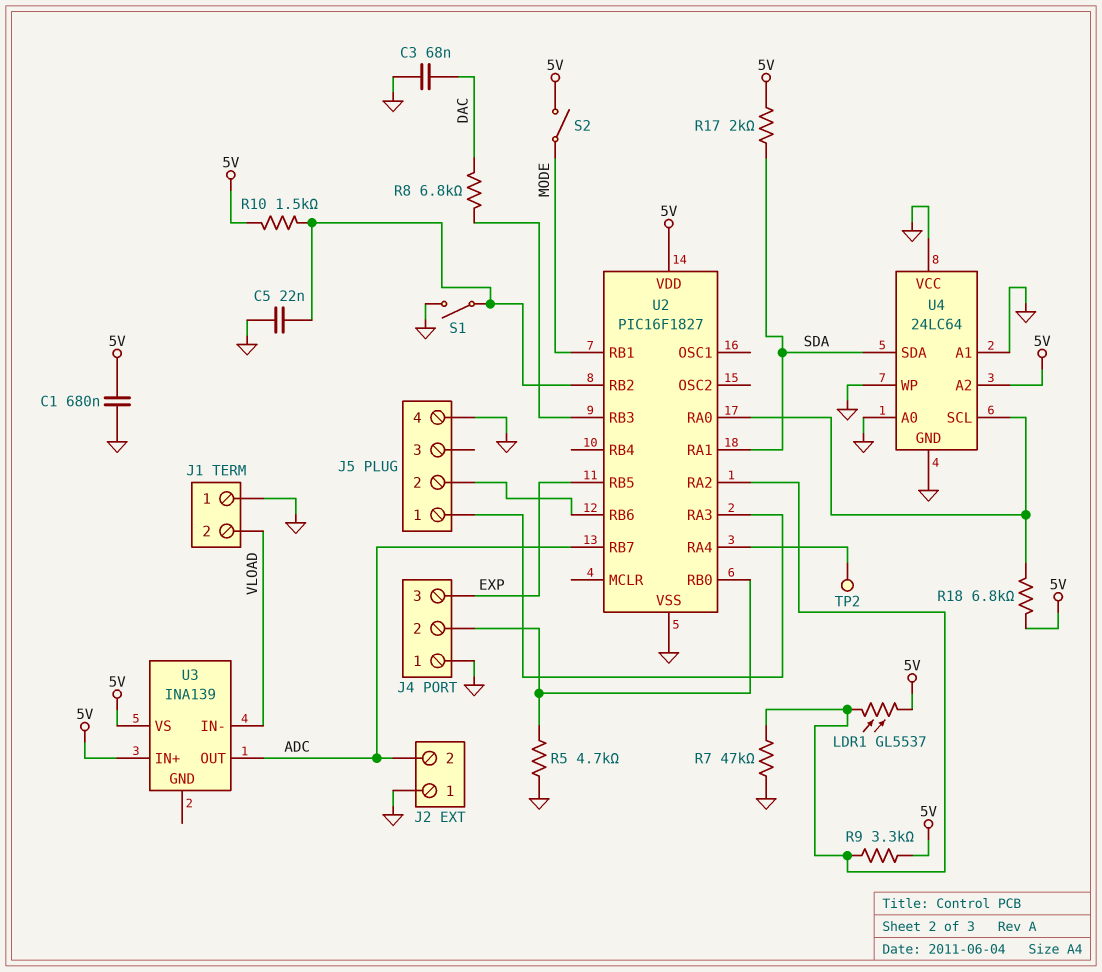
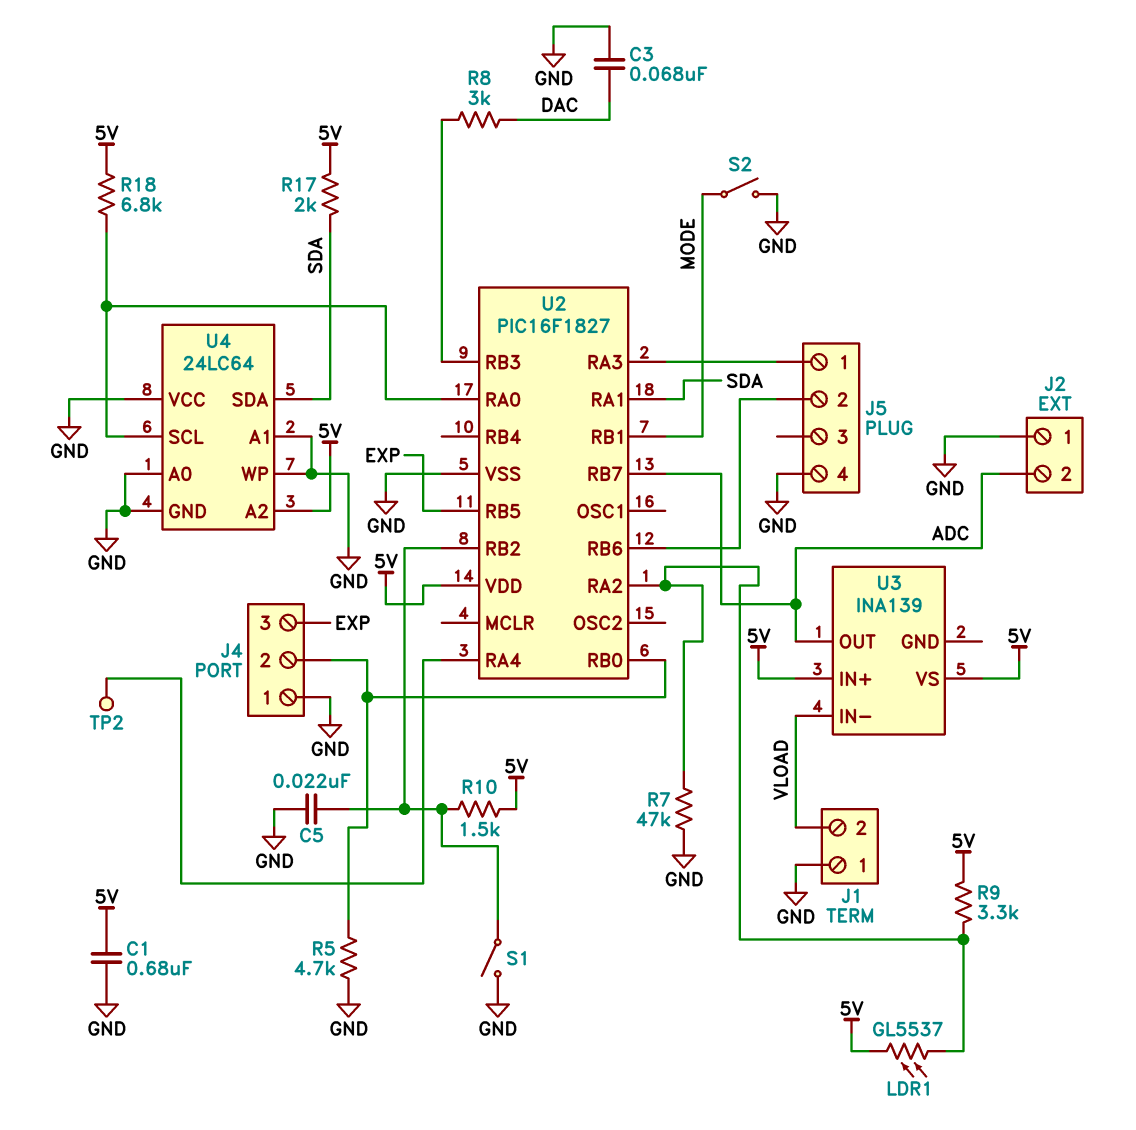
R8: 6.8k (DAC, U2/RB3) -> 3k (DAC, U2/RB3)
S2: switch (5V, MODE) -> switch (GND, MODE)

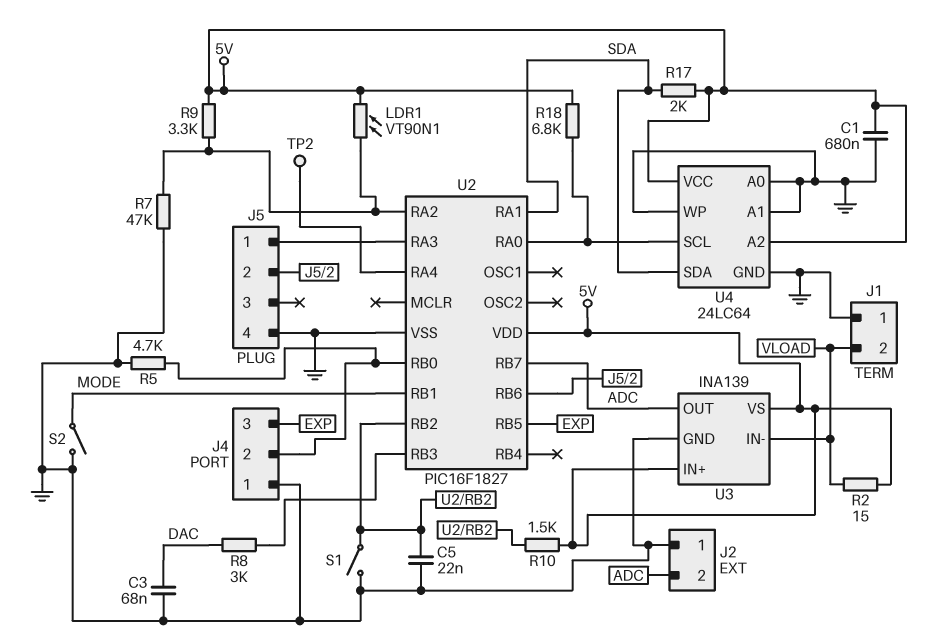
LDR1: GL5537 (5V, U2/RA2) -> VT90N1 (5V, U2/RA2)
R2: none -> 15 (5V, VLOAD)
U3 pin GND: none -> GND
U4 pin VCC: GND -> 5V

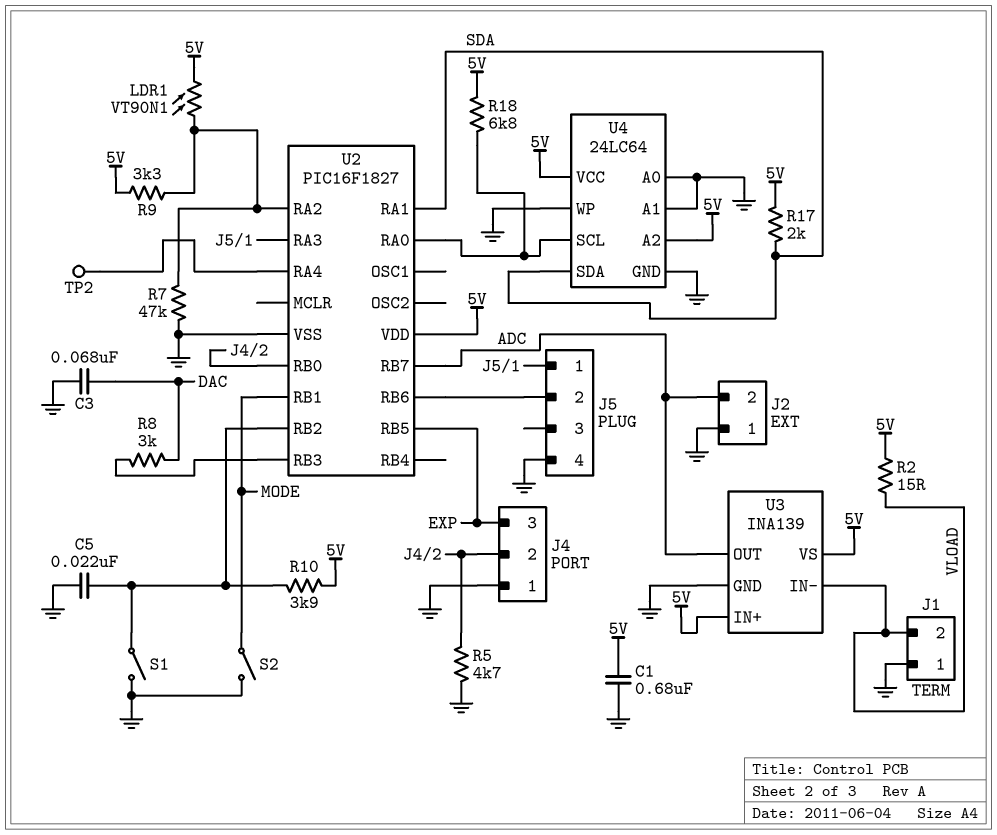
R10: 1.5k (5V, U2/RB2) -> 3.9k (5V, U2/RB2)

